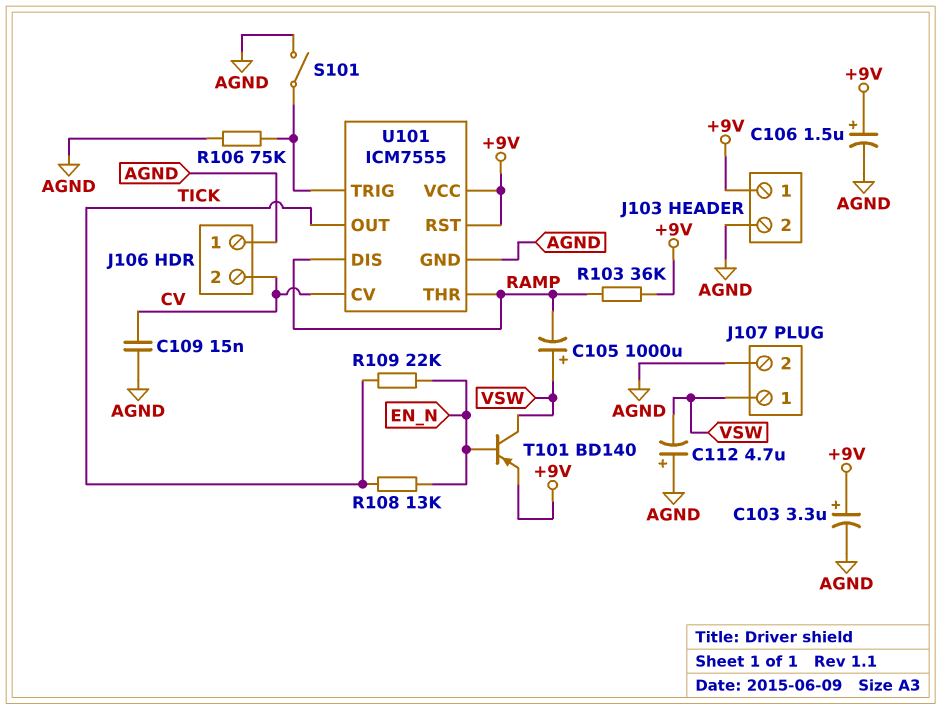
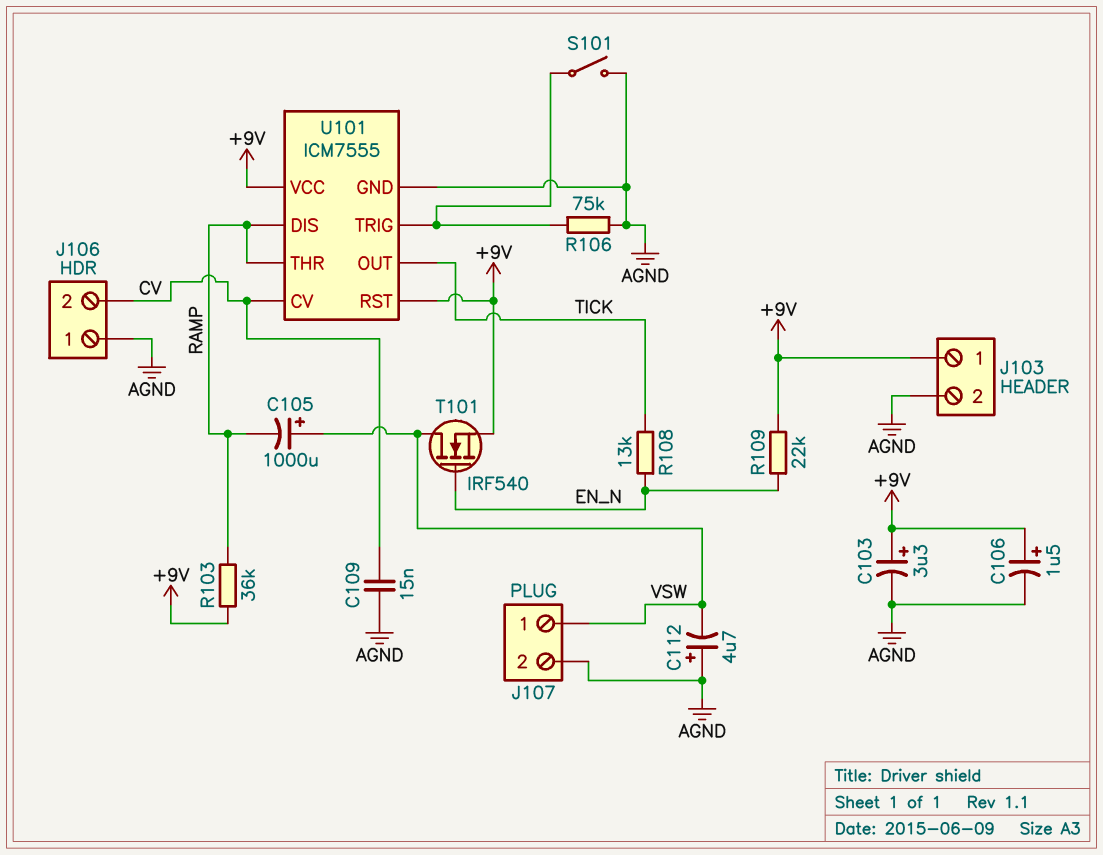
R109: 22k (EN_N, TICK) -> 22k (+9V, EN_N)
T101: PNP BD140 (B EN_N, C VSW, E +9V) -> NMOS IRF540 (G EN_N, D VSW, S +9V)

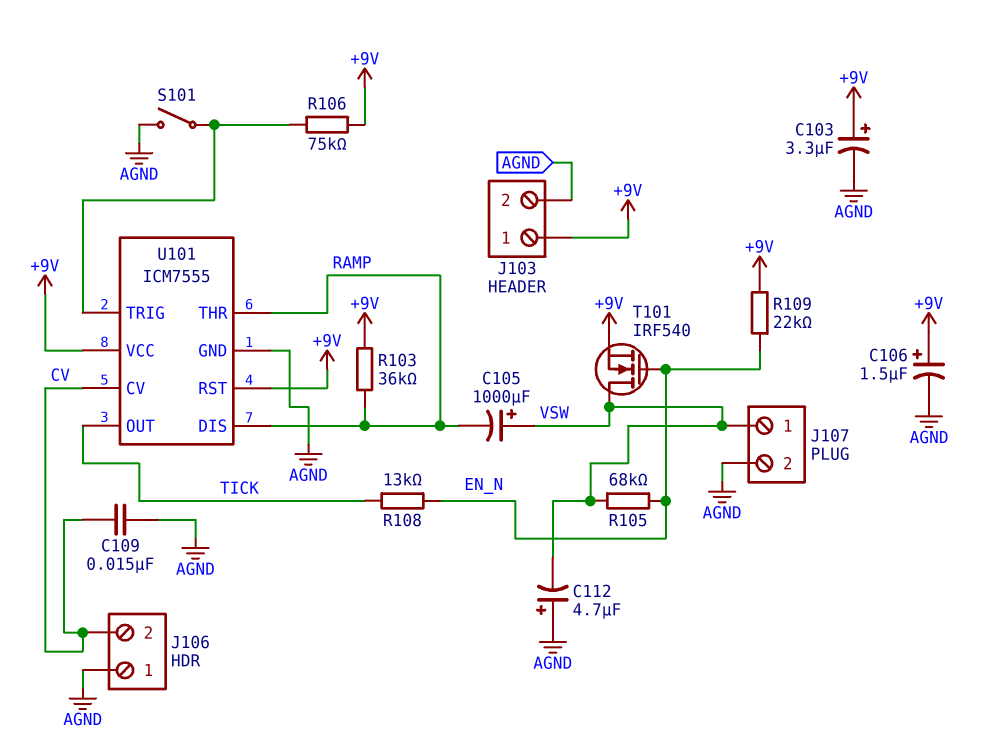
R105: none -> 68k (EN_N, VSW)
R106: 75k (AGND, U101/TRIG) -> 75k (+9V, U101/TRIG)

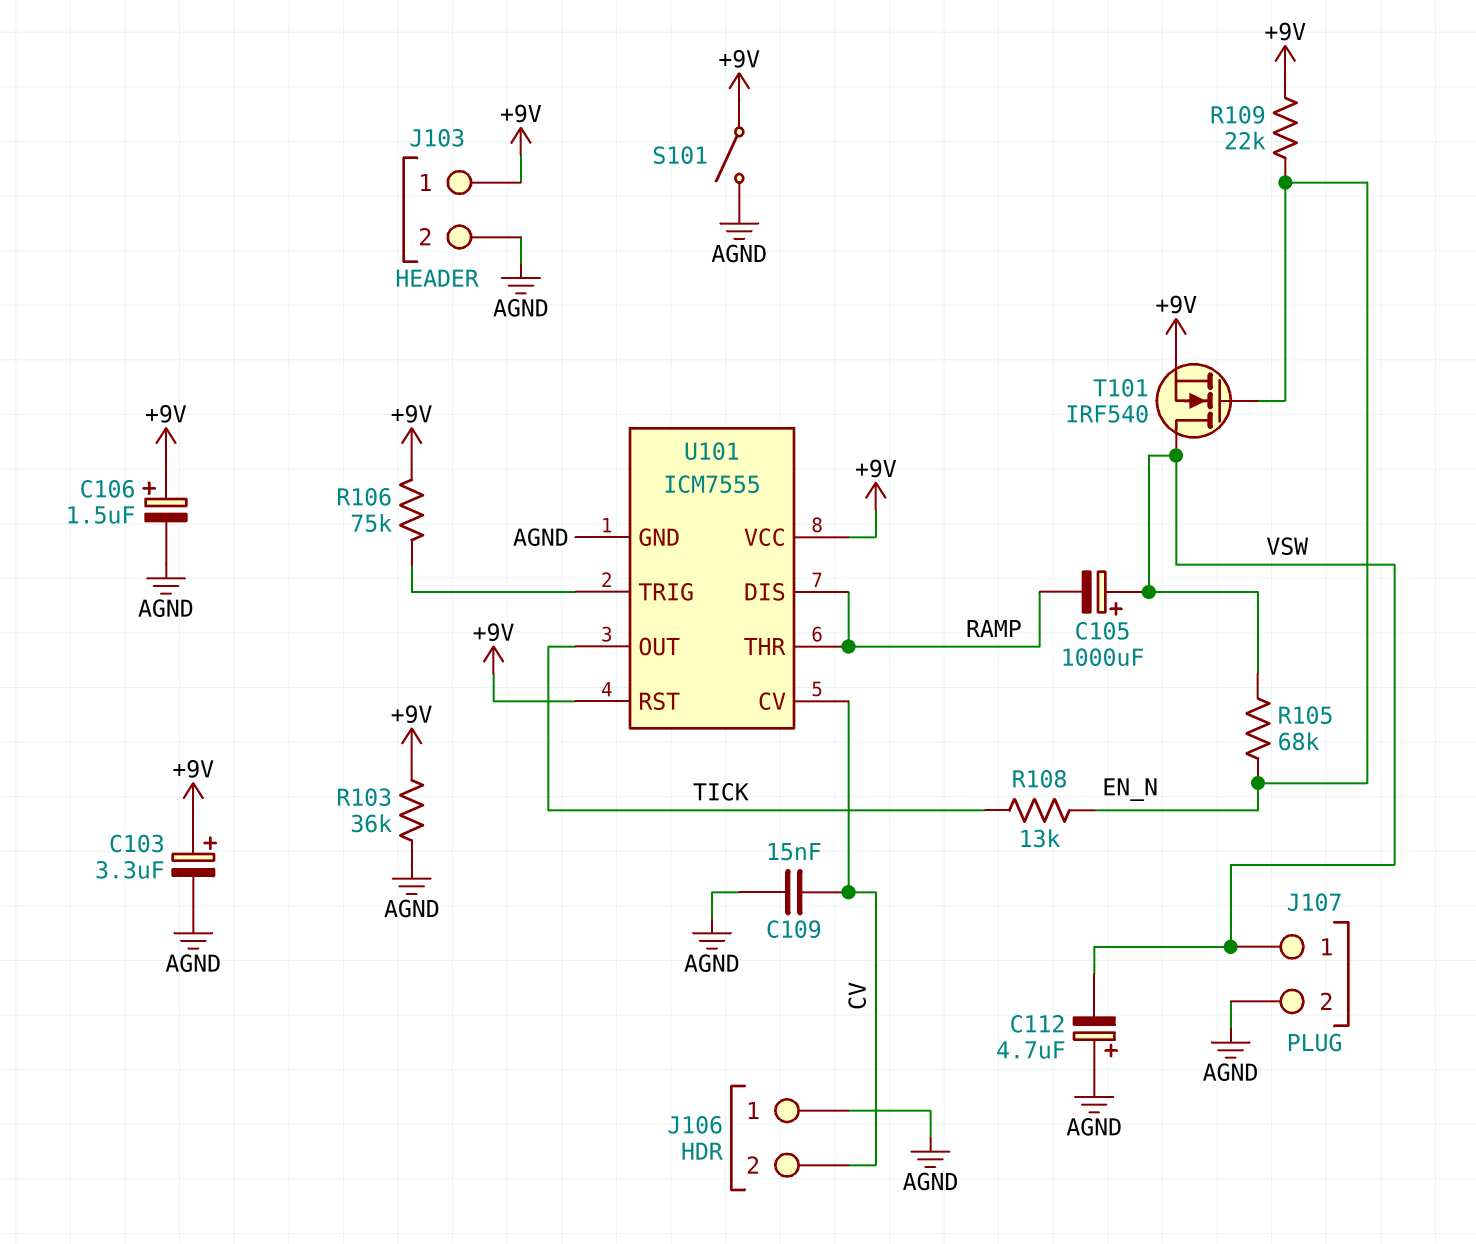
R103: 36k (+9V, RAMP) -> 36k (+9V, AGND)
S101: switch (AGND, U101/TRIG) -> switch (+9V, AGND)

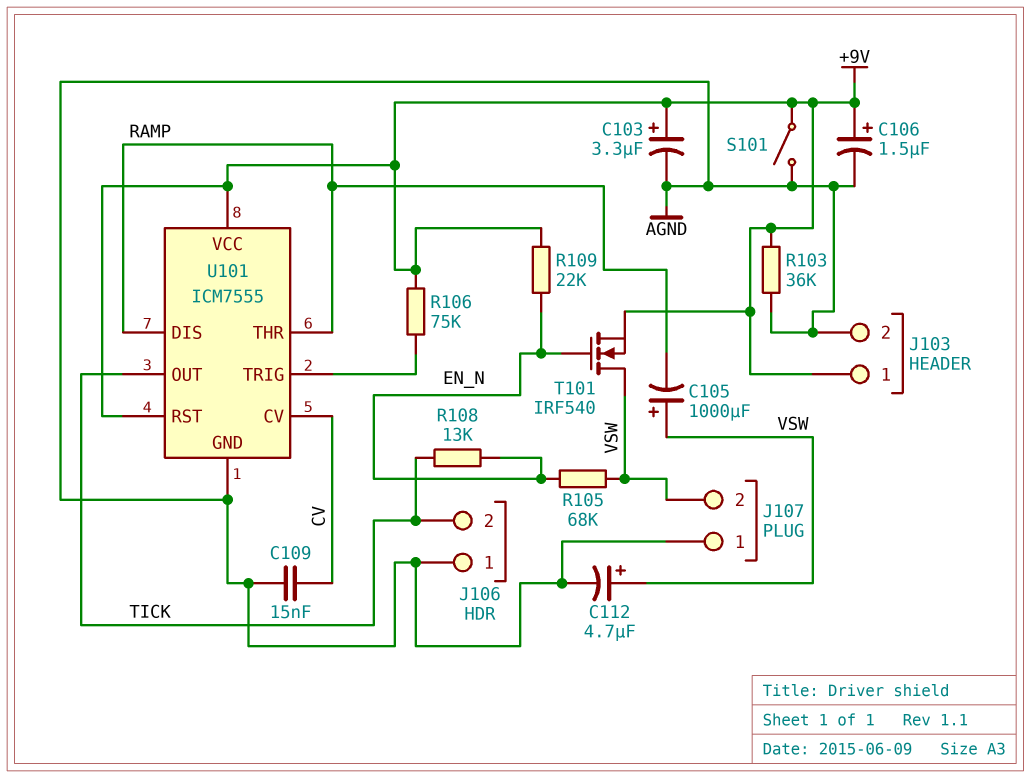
C112: 4.7uF (plus AGND, minus VSW) -> 4.7uF (plus VSW, minus AGND)
J106 pin 2: CV -> TICK
J107 pin 1: VSW -> AGND
J107 pin 2: AGND -> VSW

